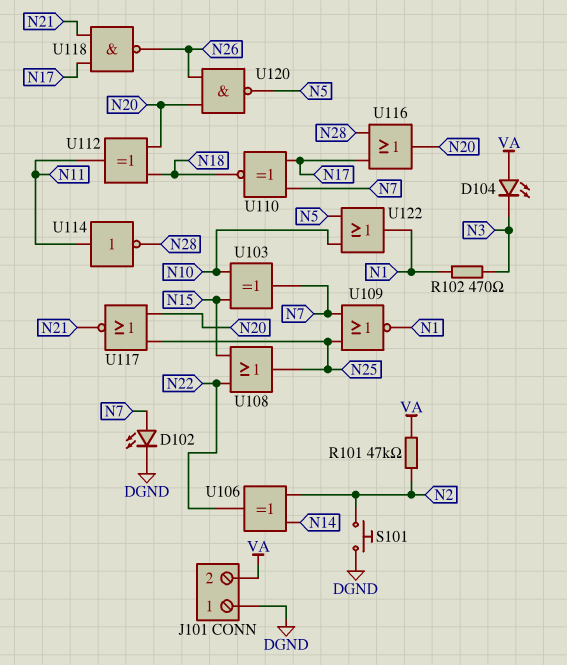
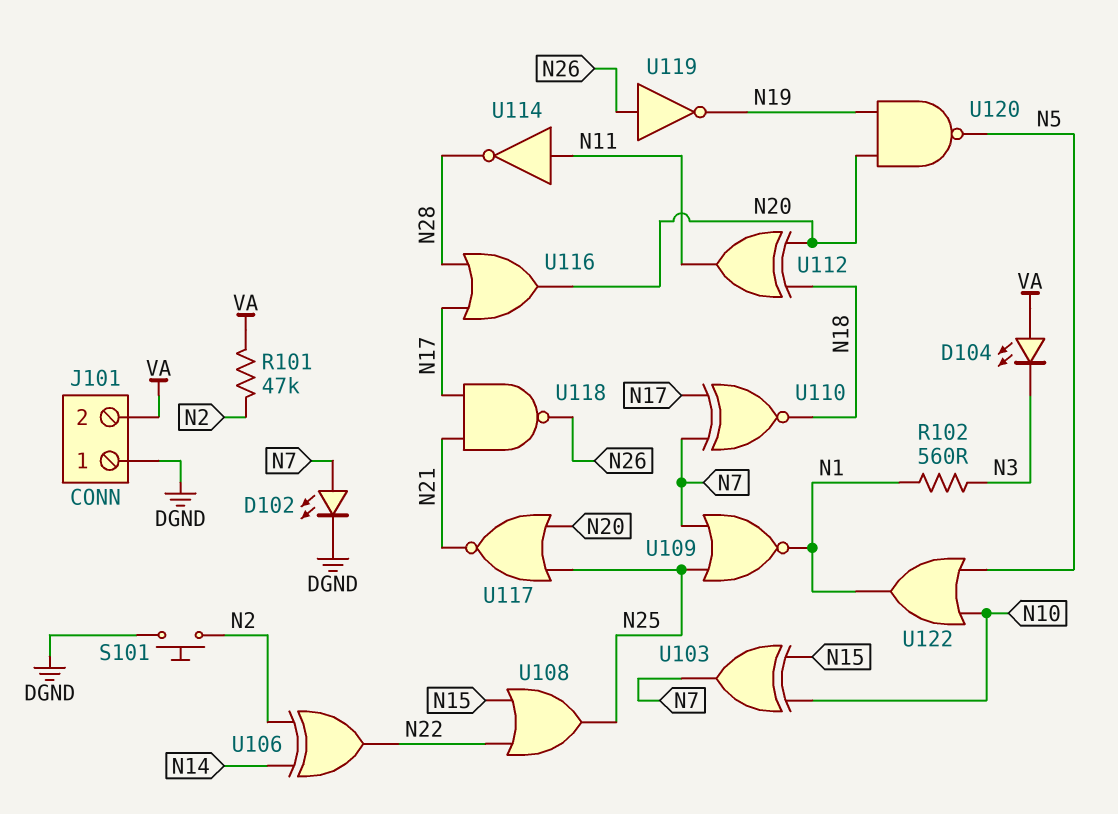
R102: 470 (N1, N3) -> 560 (N1, N3)
U119: none -> NOT (in N26, out N19)
U120: NAND (in N20, in N26, out N5) -> NAND (in N19, in N20, out N5)

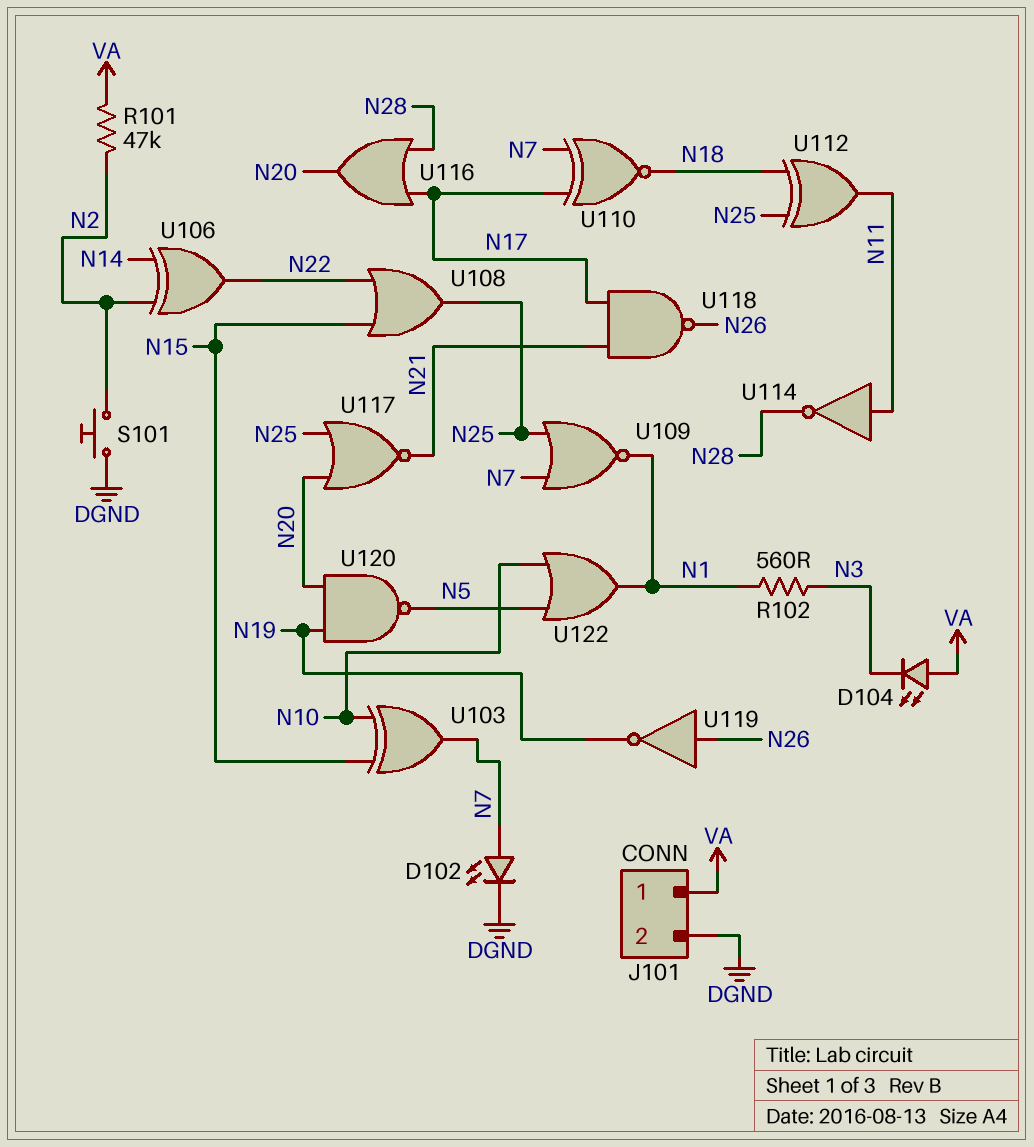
J101 pin 1: DGND -> VA
J101 pin 2: VA -> DGND
U112: XOR (in N18, in N20, out N11) -> XOR (in N18, in N25, out N11)

